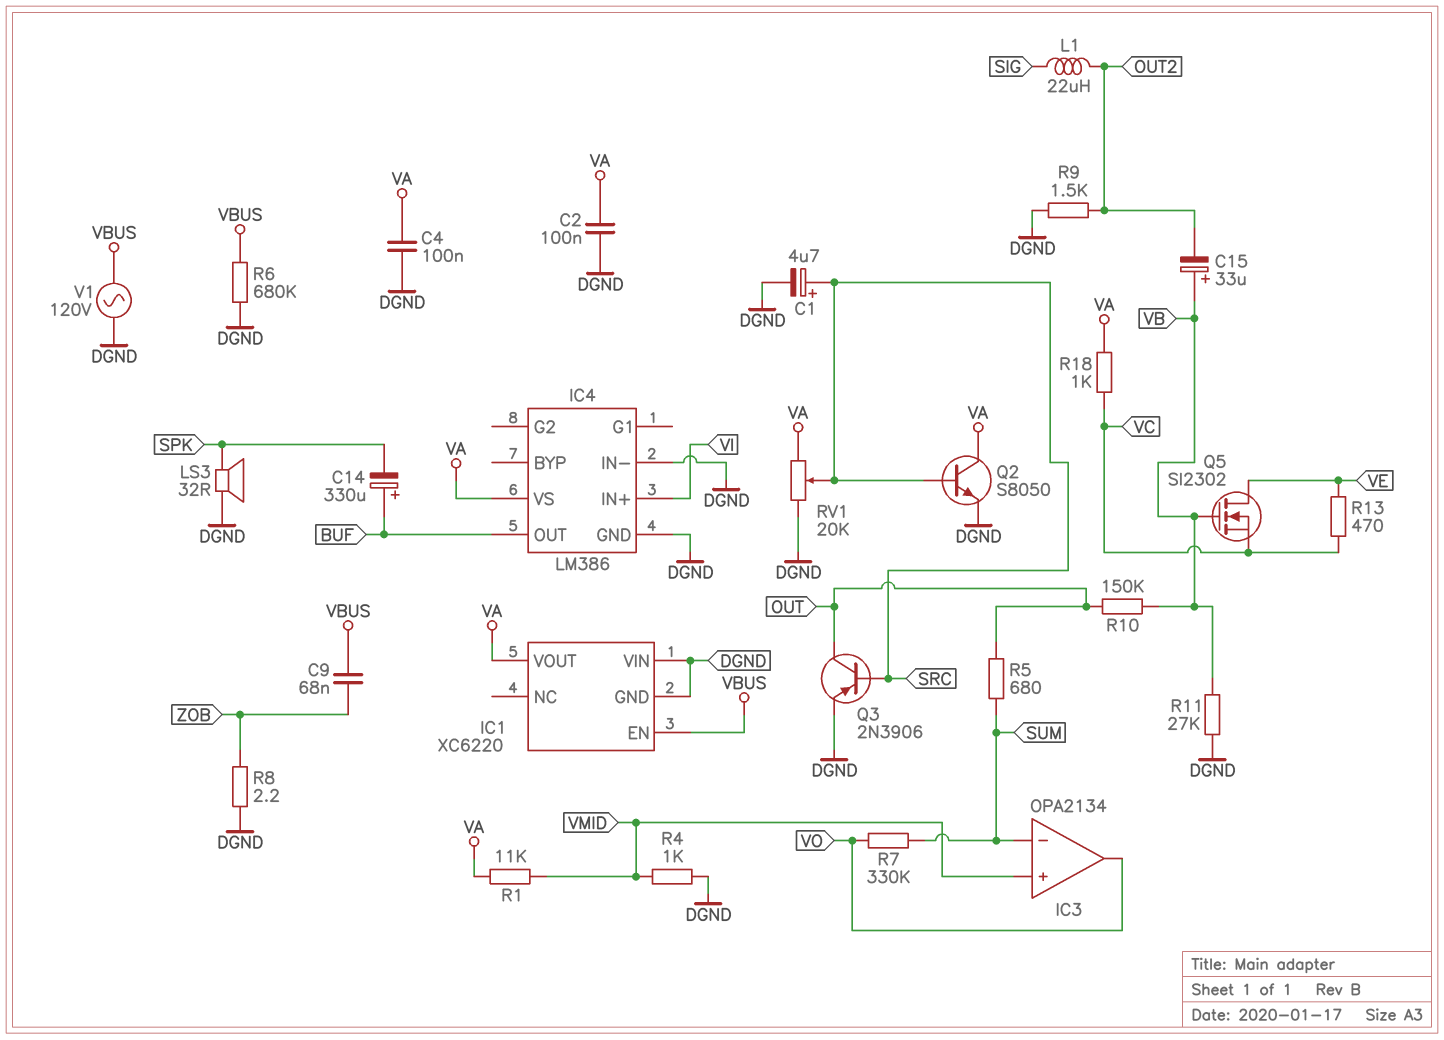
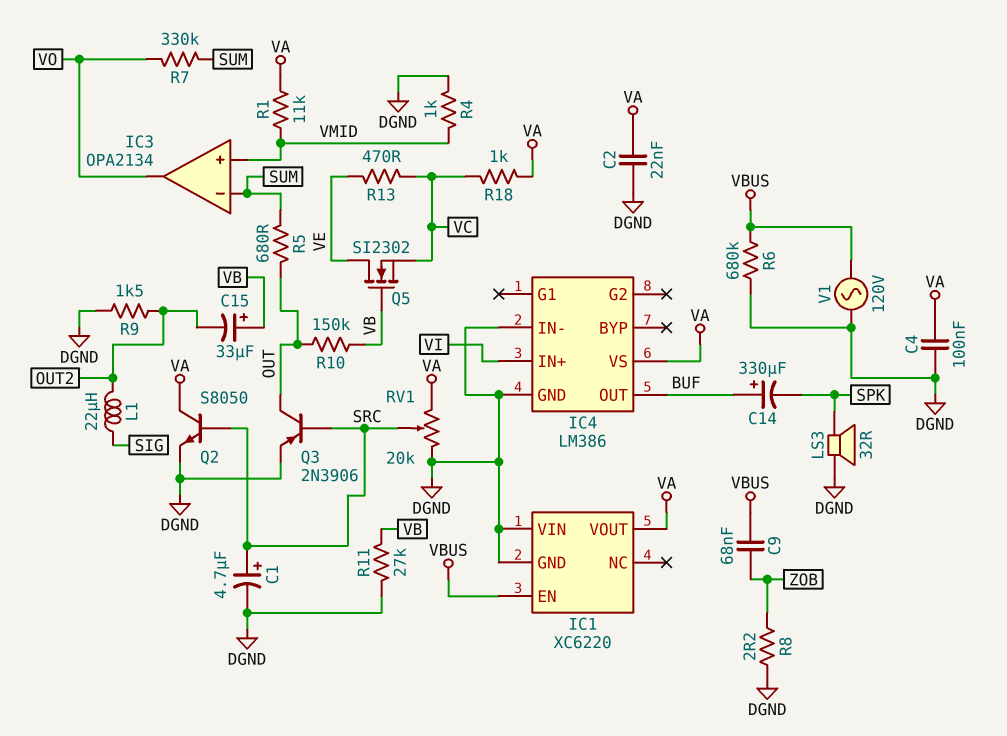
C2: 100nF (DGND, VA) -> 22nF (DGND, VA)

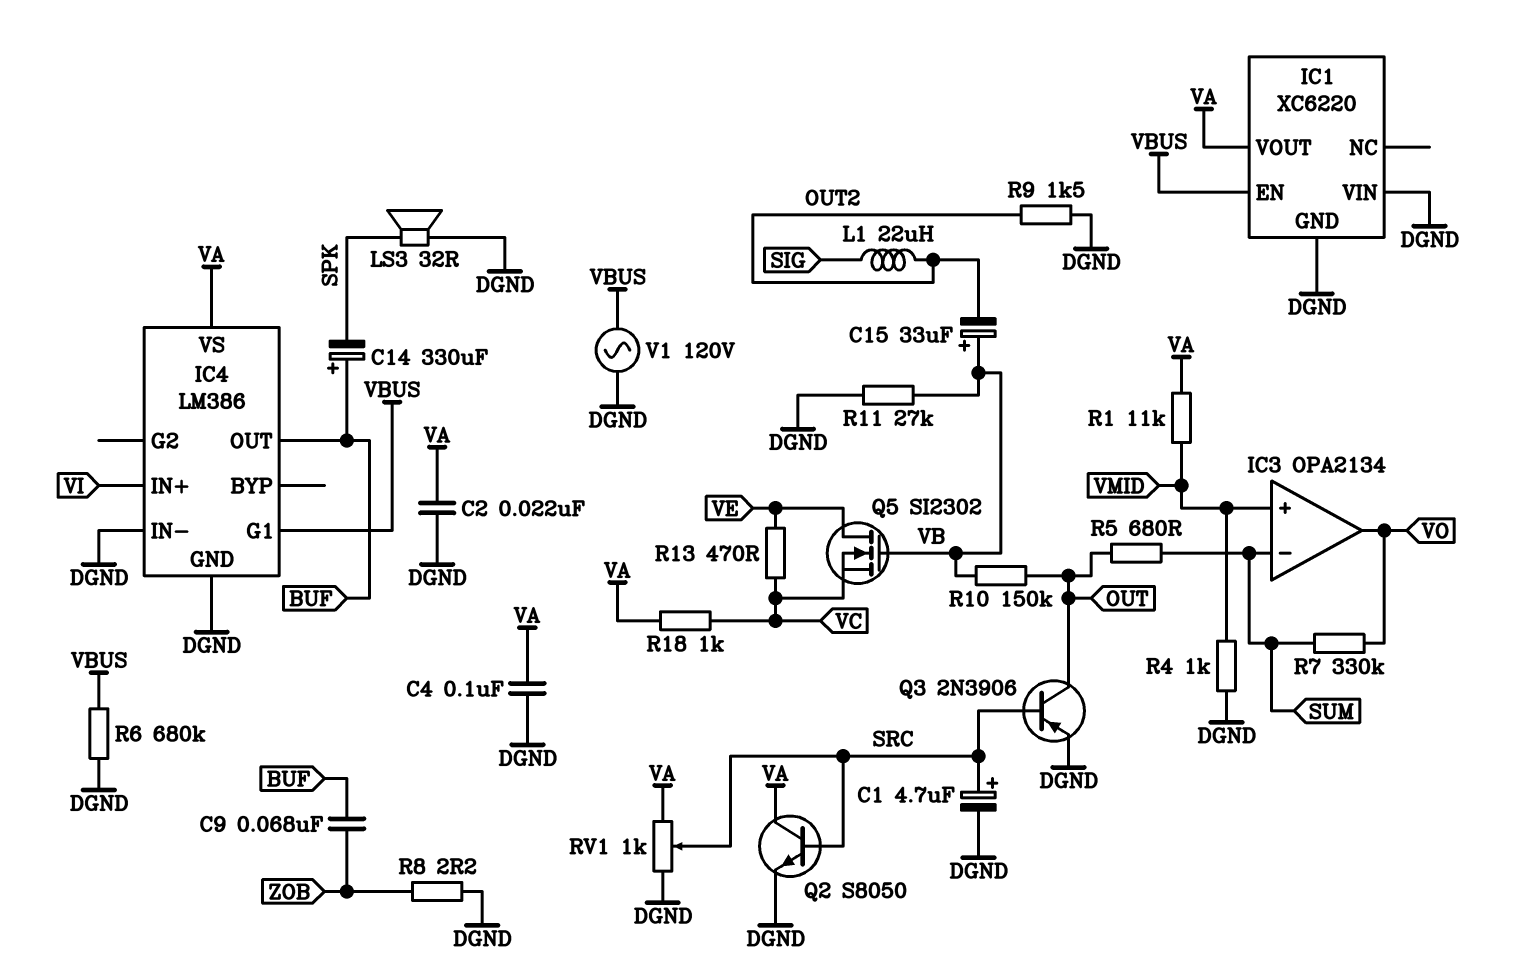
C9: 68nF (VBUS, ZOB) -> 68nF (BUF, ZOB)
IC4 pin G1: none -> VBUS
RV1: 20k (DGND, VA, wiper SRC) -> 1k (DGND, VA, wiper SRC)

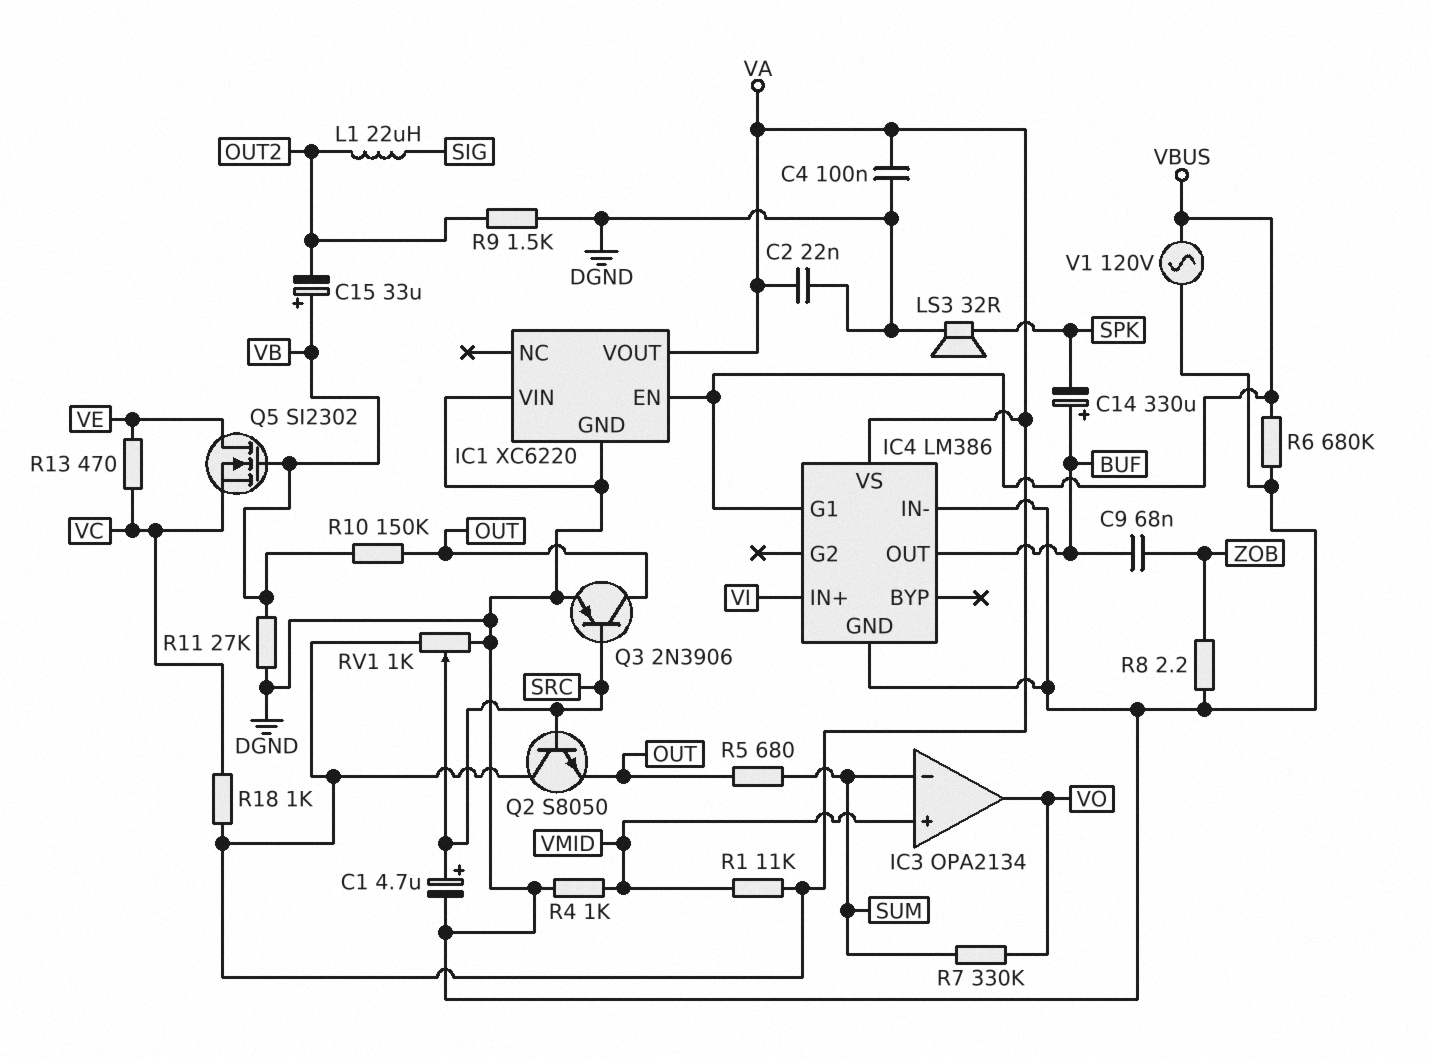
Q2: NPN S8050 (B SRC, C VA, E DGND) -> NPN S8050 (B SRC, C VA, E OUT)

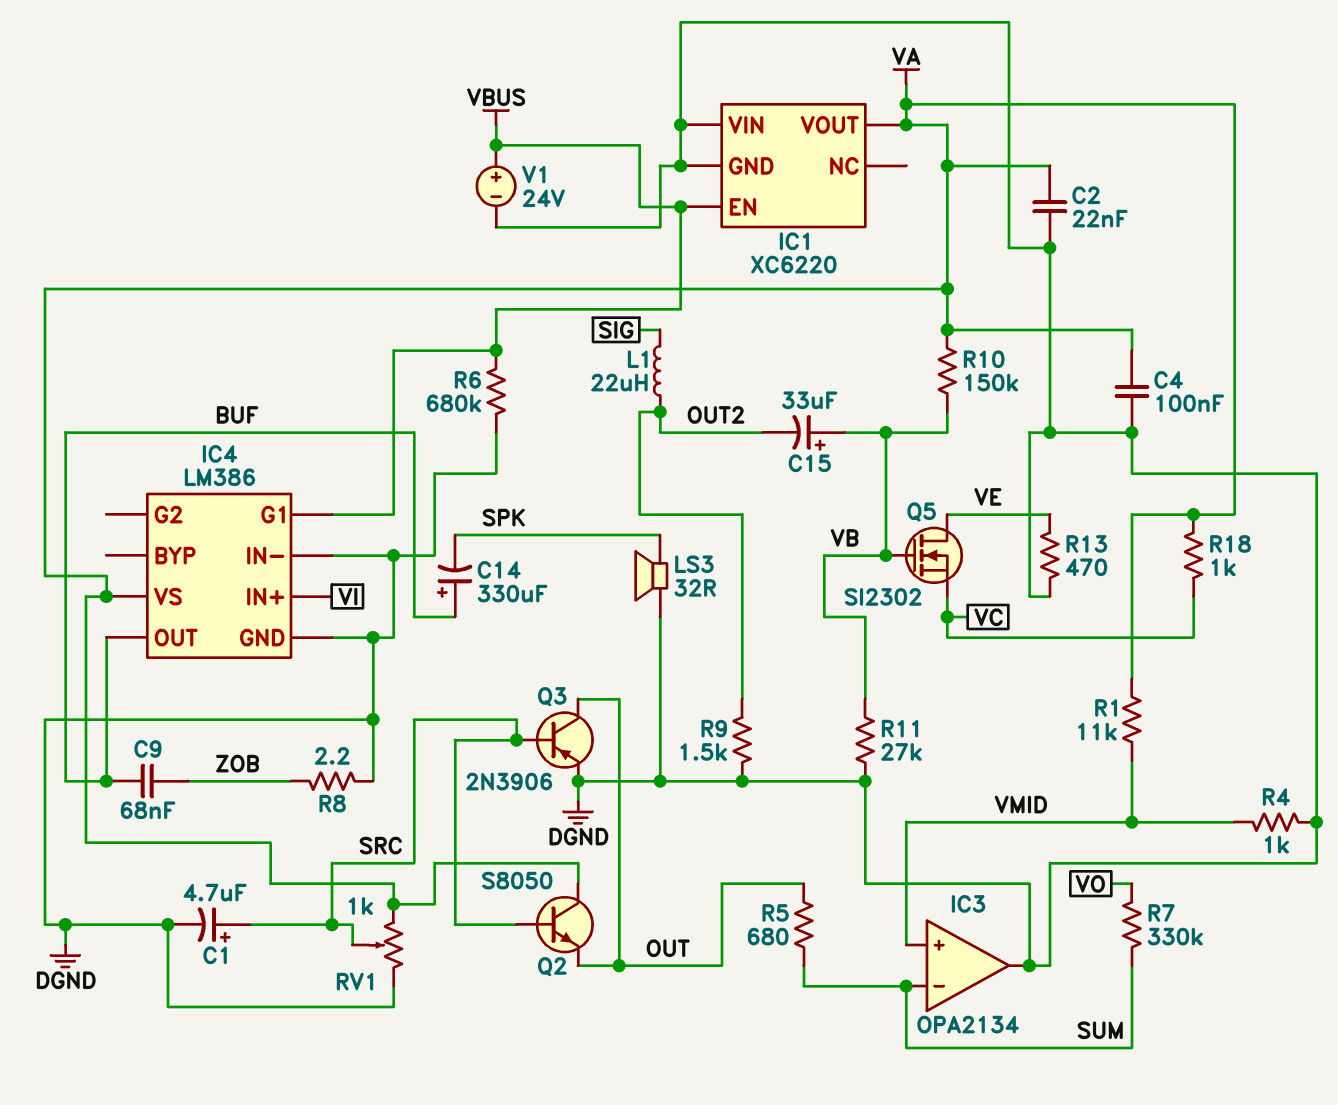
IC3 pin out: VO -> DGND
R10: 150k (OUT, VB) -> 150k (VA, VB)
R13: 470 (VC, VE) -> 470 (DGND, VE)
V1: AC 120V (DGND, VBUS) -> 24V (plus VBUS, minus DGND)

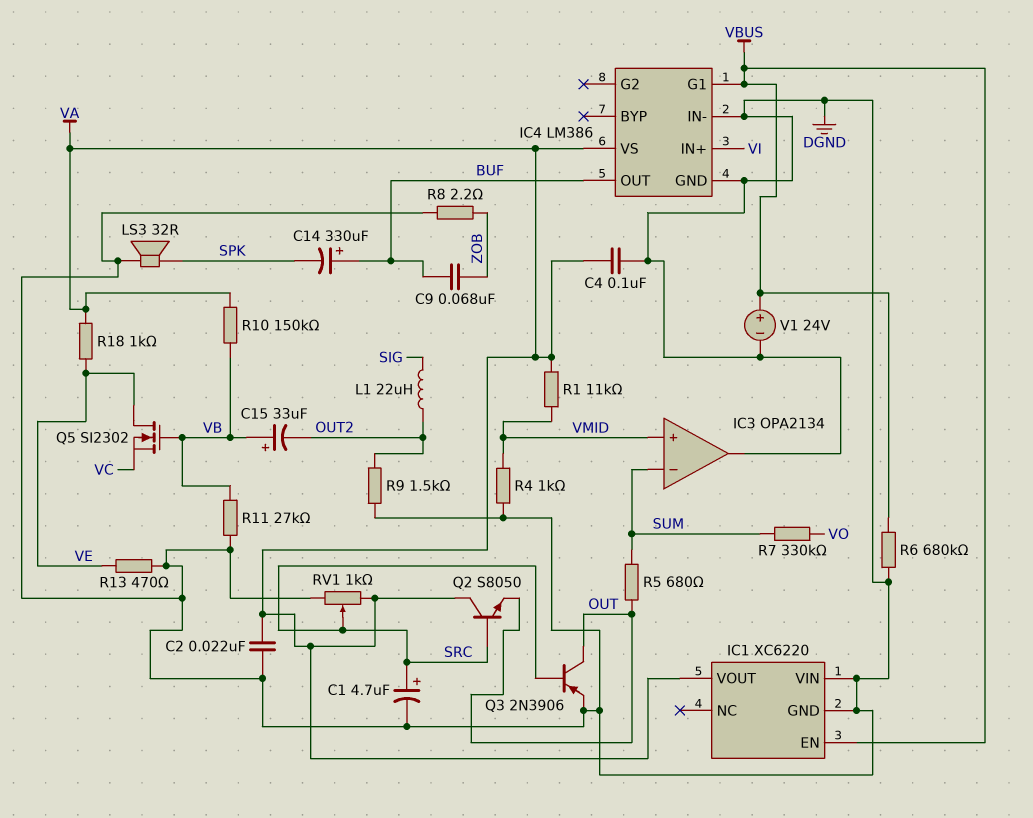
R18: 1k (VA, VC) -> 1k (VA, VE)

